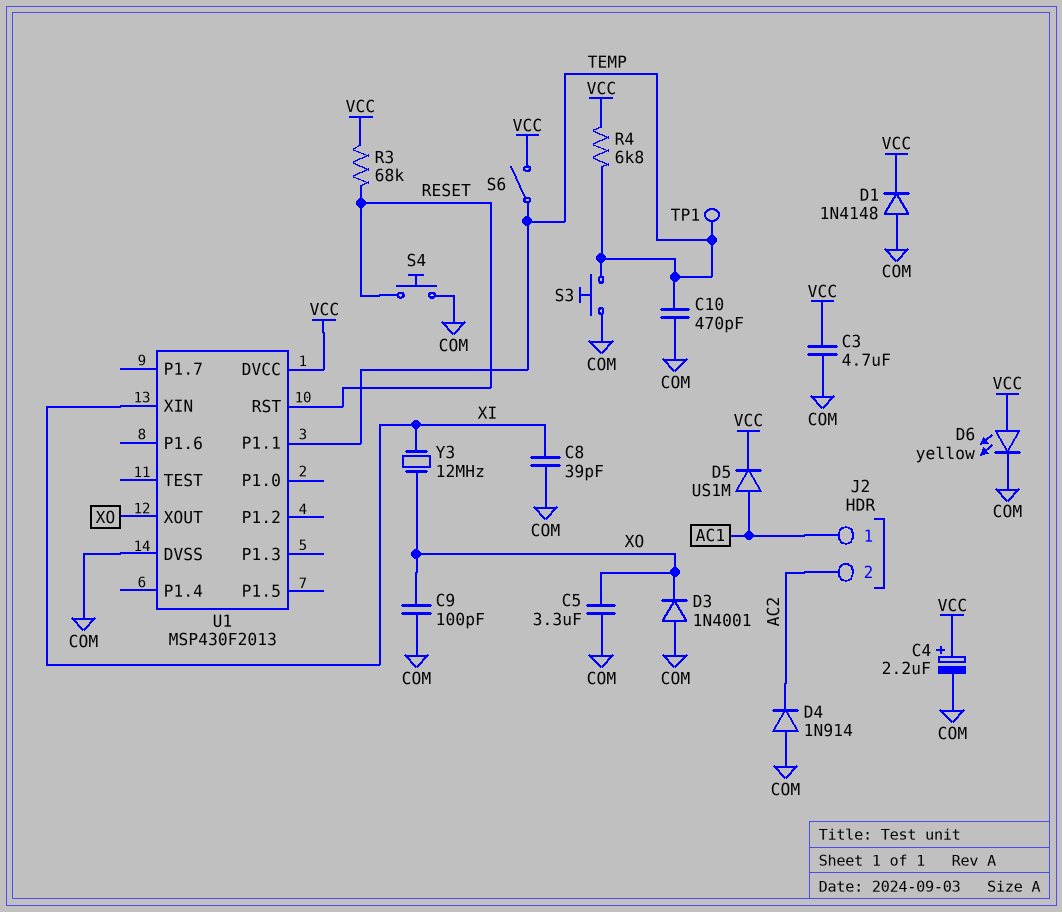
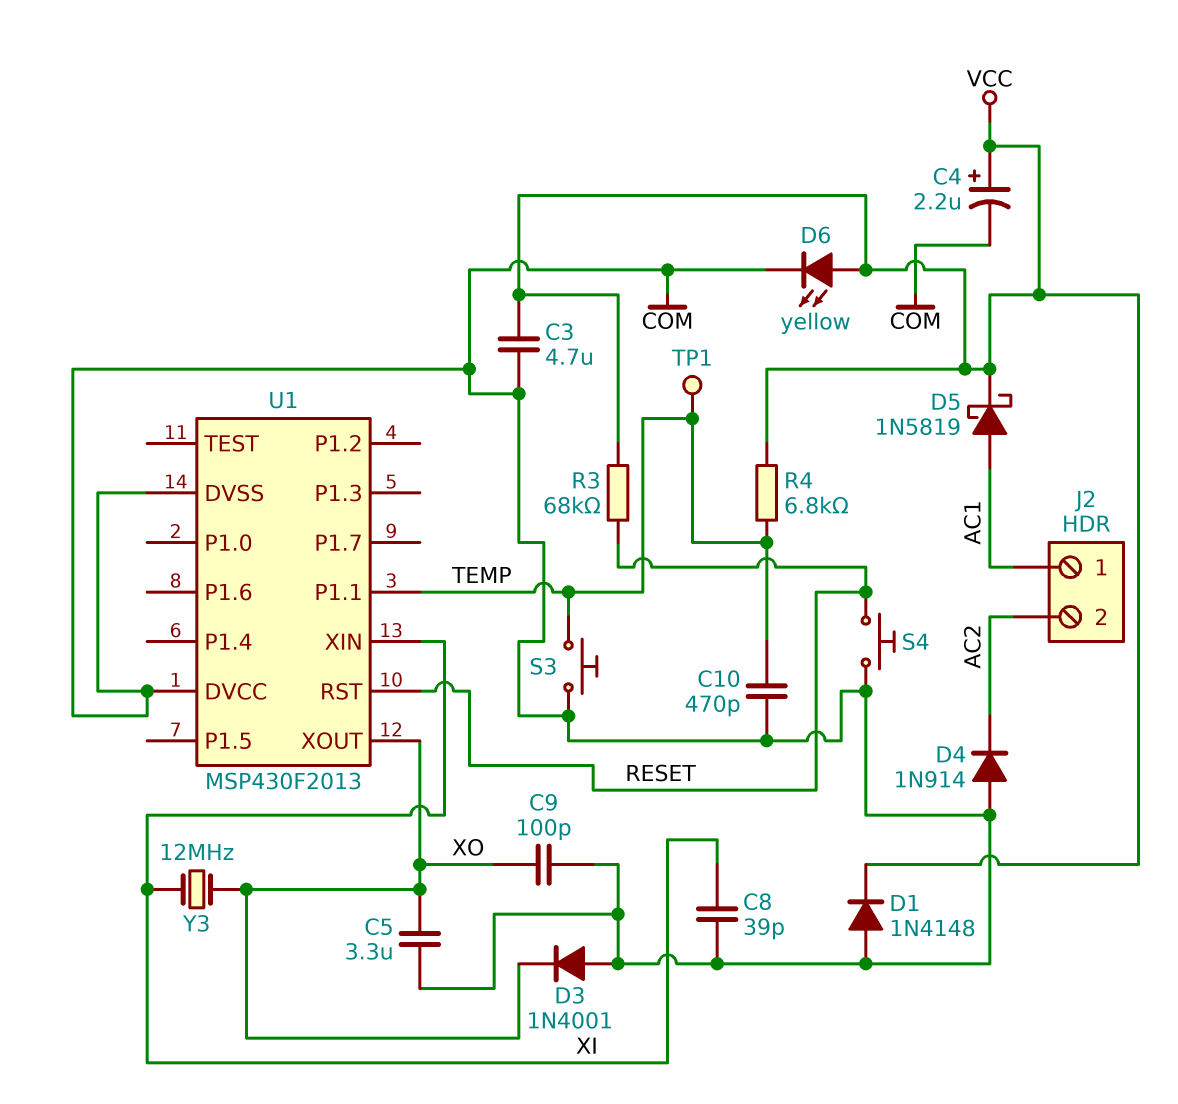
D5: diode US1M (A AC1, K VCC) -> schottky 1N5819 (A AC1, K VCC)
S6: switch (TEMP, VCC) -> none
U1 pin DVCC: VCC -> COM

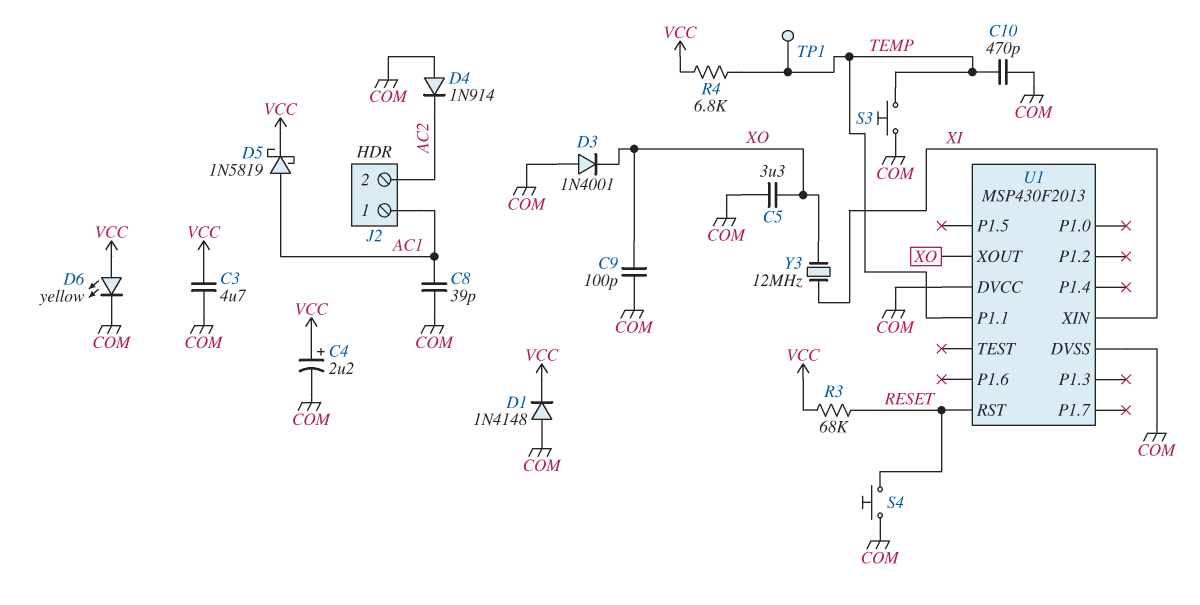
C8: 39pF (COM, XI) -> 39pF (AC1, COM)

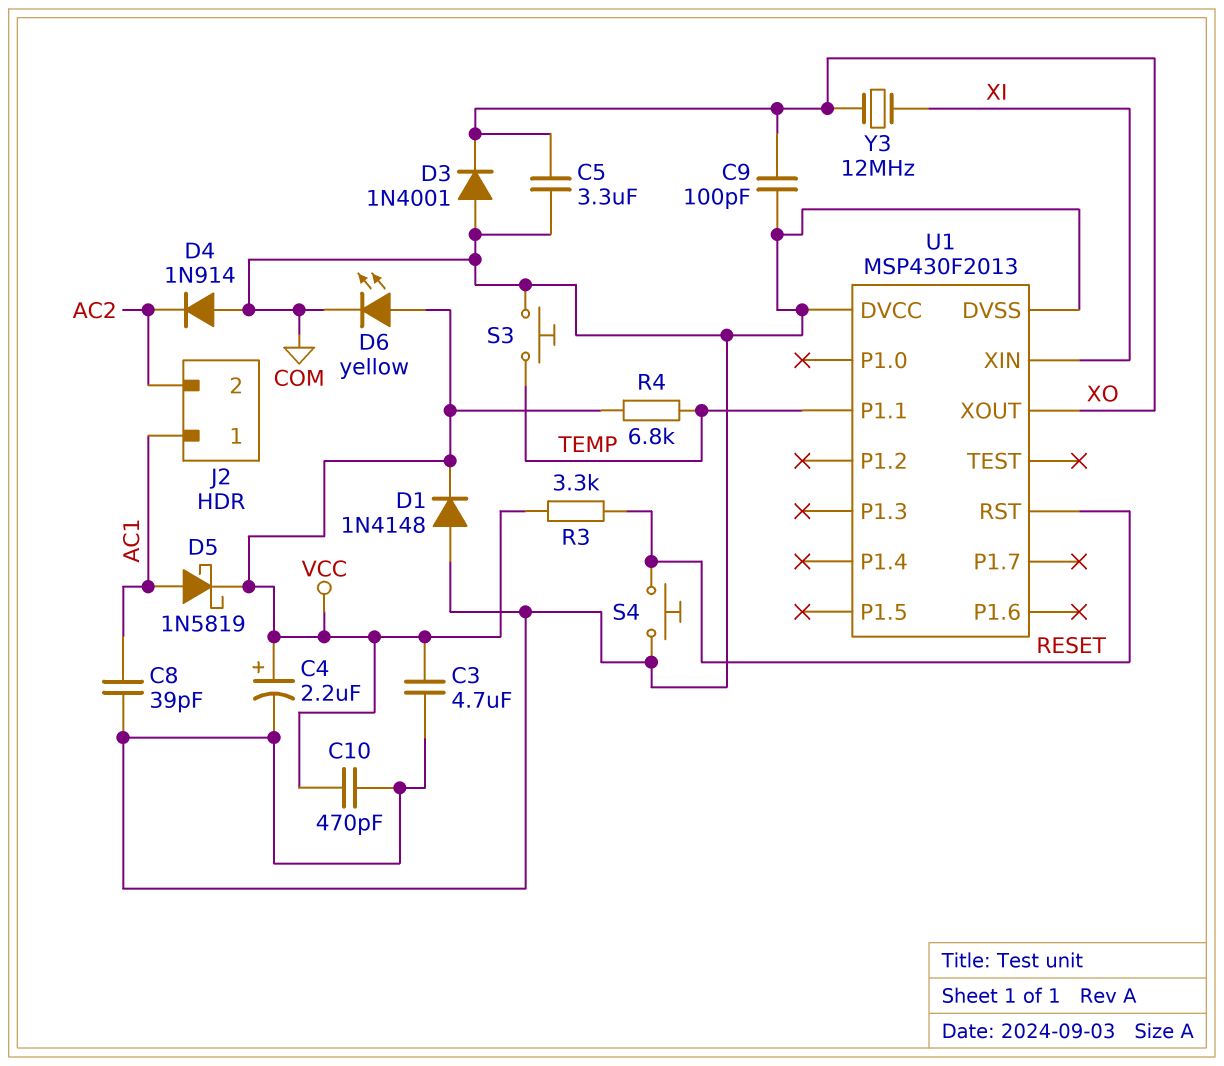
C10: 470pF (COM, TEMP) -> 470pF (COM, VCC)
R3: 68k (RESET, VCC) -> 3.3k (RESET, VCC)
TP1: test point (TEMP) -> none

